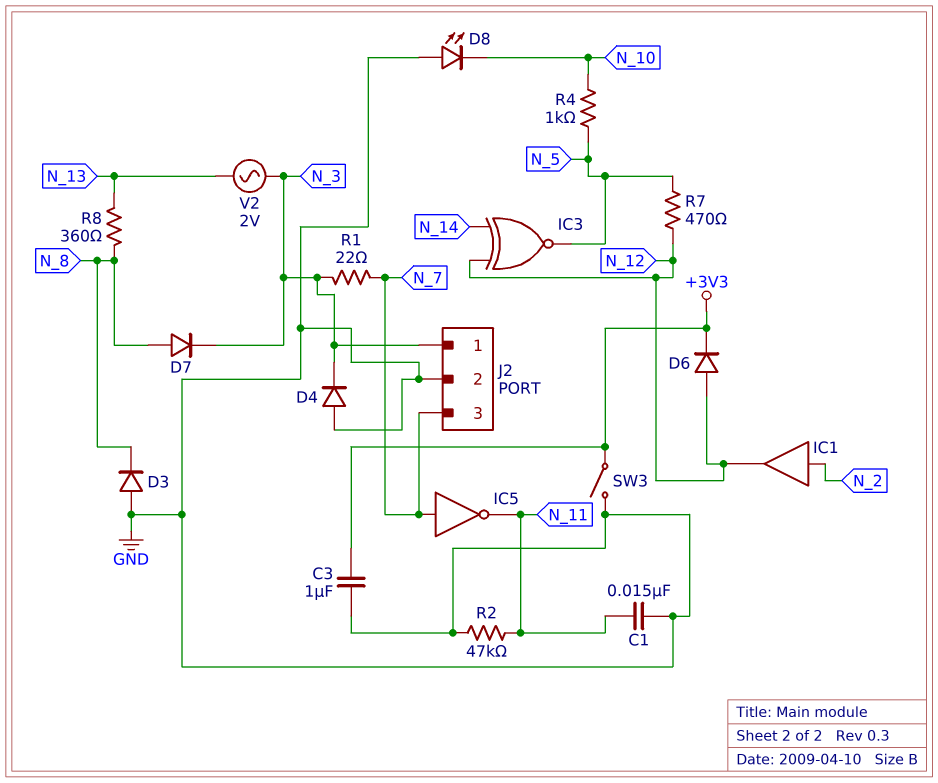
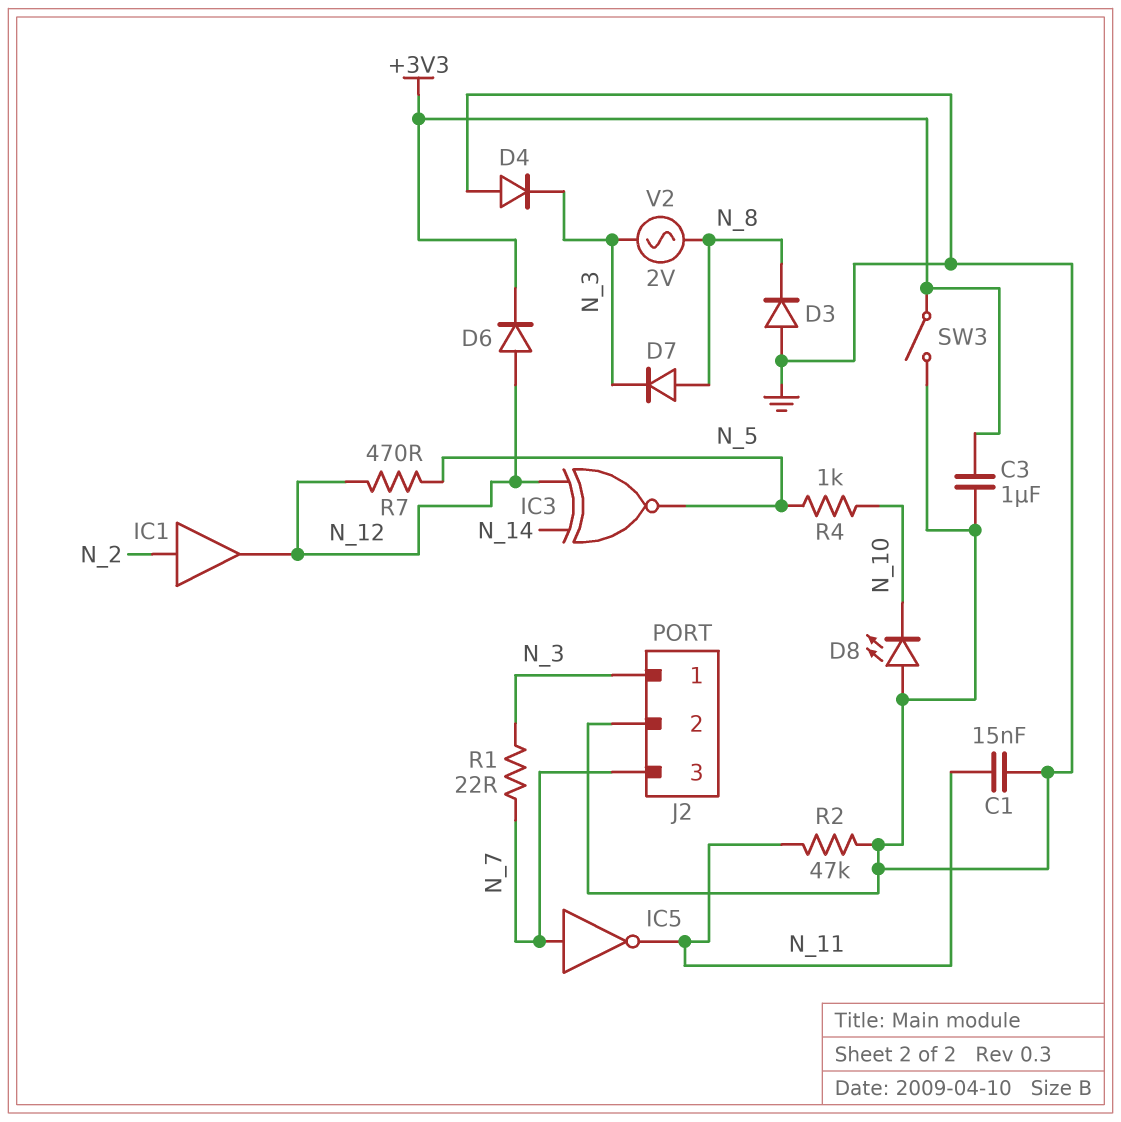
R8: 360 (N_8, N_13) -> none
V2: AC 2V (N_3, N_13) -> AC 2V (N_3, N_8)

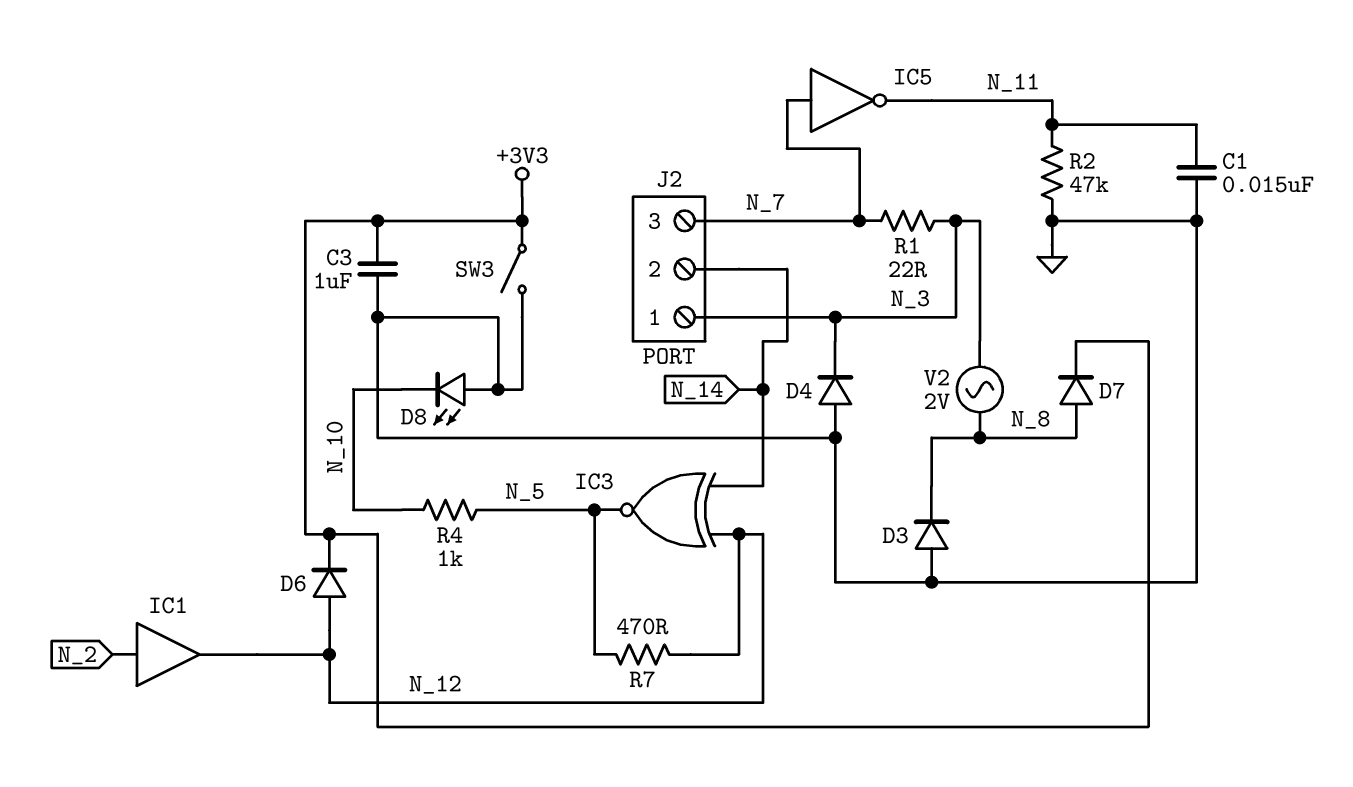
D7: diode (A N_8, K N_3) -> diode (A N_8, K +3V3)
J2 pin 2: GND -> N_14

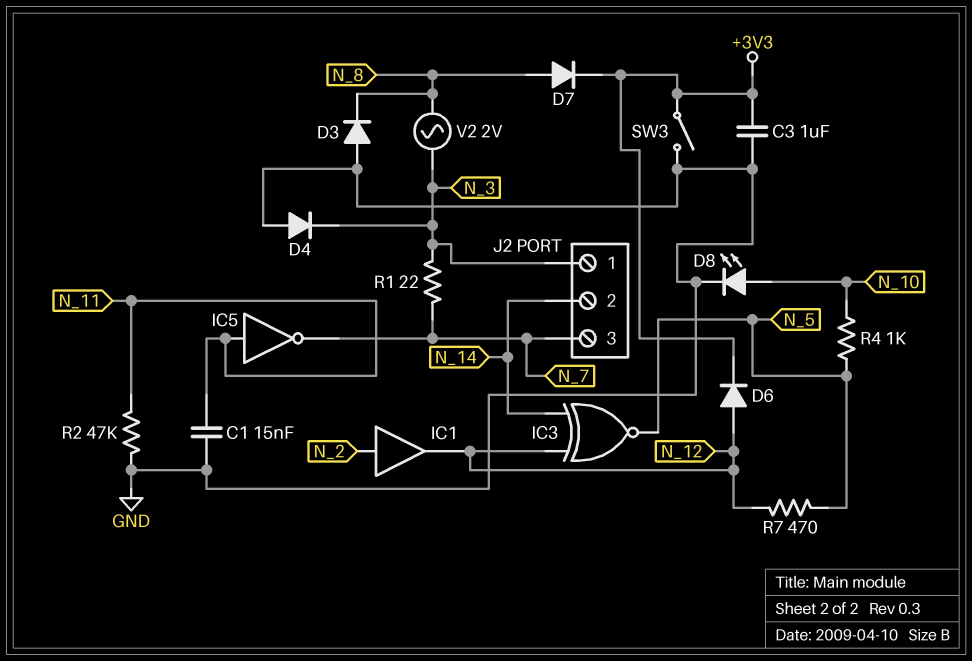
D8: LED (A GND, K N_10) -> LED (A N_10, K GND)
IC5: NOT (in N_7, out N_11) -> NOT (in N_11, out N_7)

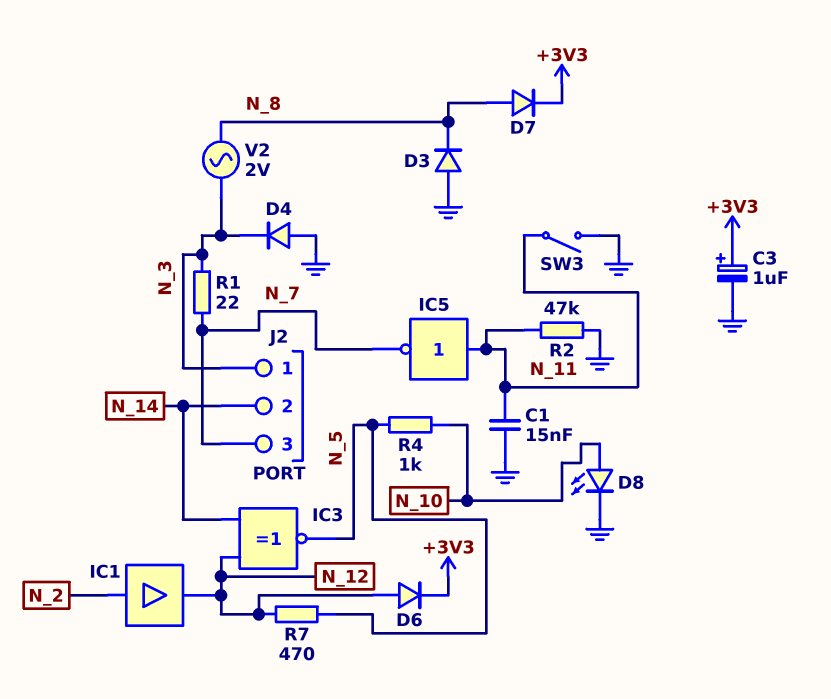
C3: 1uF (+3V3, GND) -> 1uF (plus +3V3, minus GND)
SW3: switch (+3V3, GND) -> switch (GND, N_11)

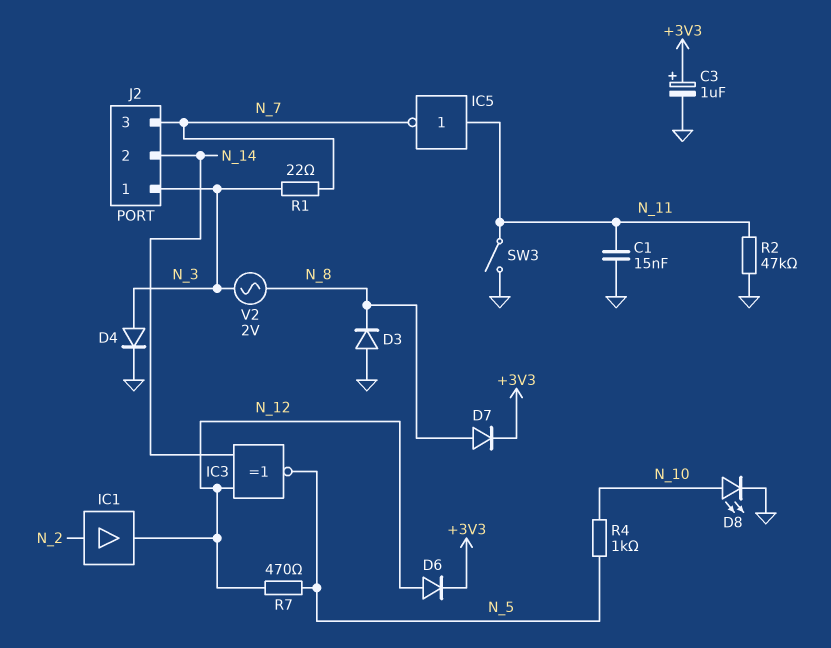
D4: diode (A GND, K N_3) -> diode (A N_3, K GND)

